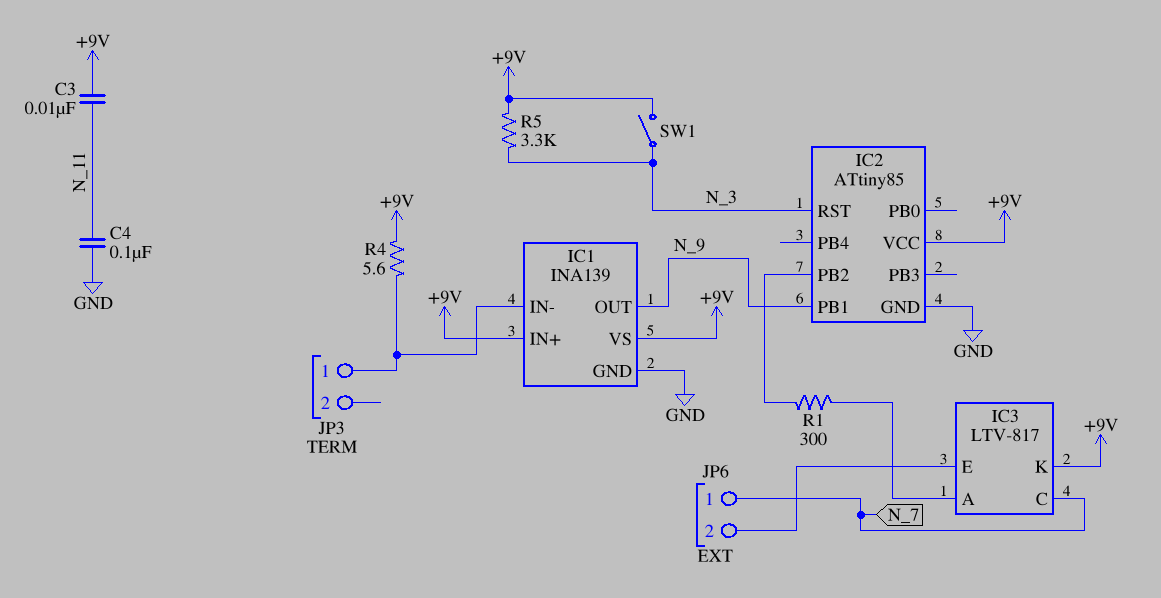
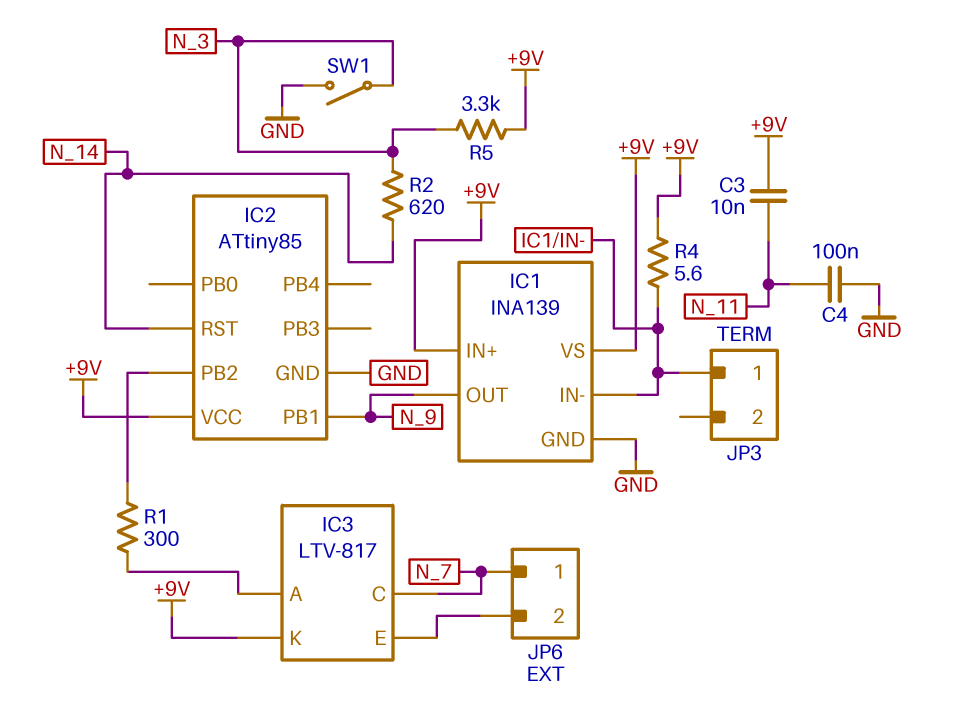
IC2 pin RST: N_3 -> N_14
R2: none -> 620 (N_3, N_14)
SW1: switch (+9V, N_3) -> switch (GND, N_3)

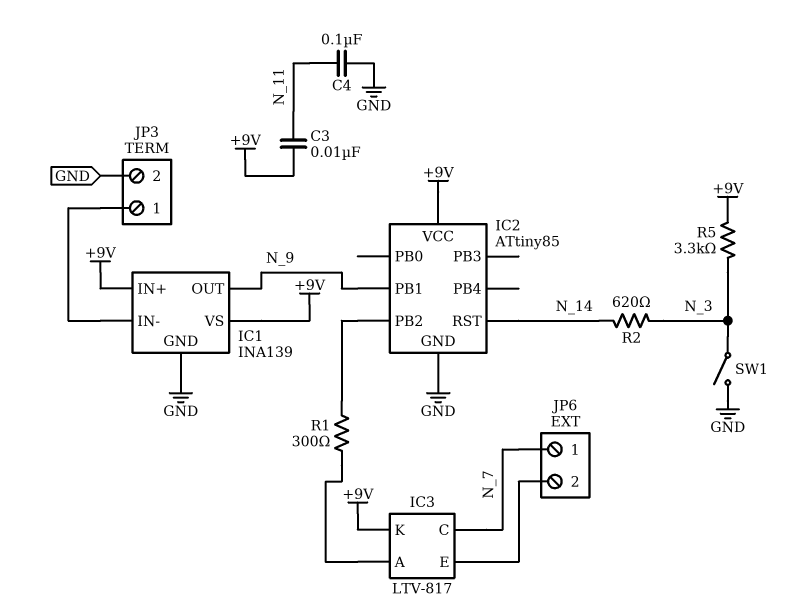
JP3 pin 2: none -> GND
R4: 5.6 (+9V, IC1/IN-) -> none

